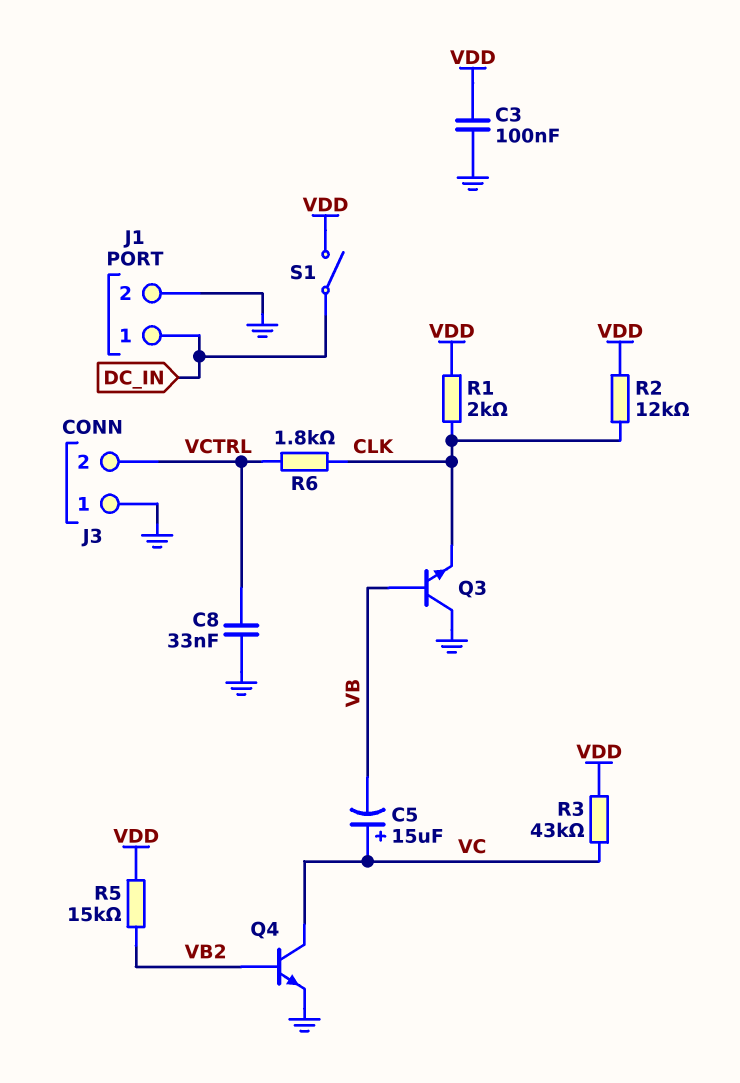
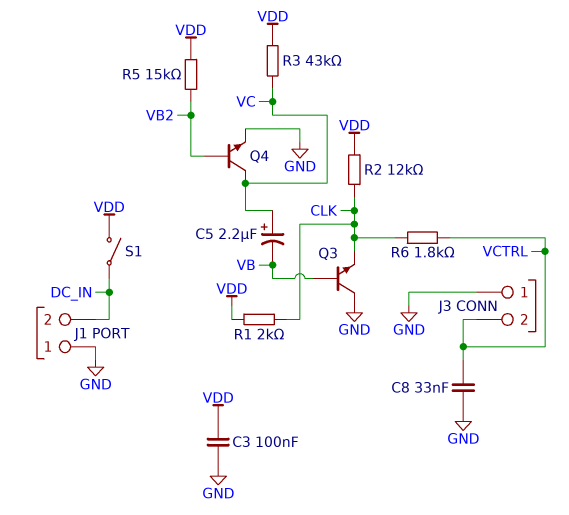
C5: 15uF (plus VC, minus VB) -> 2.2uF (plus VC, minus VB)
J1 pin 1: DC_IN -> GND
J1 pin 2: GND -> DC_IN

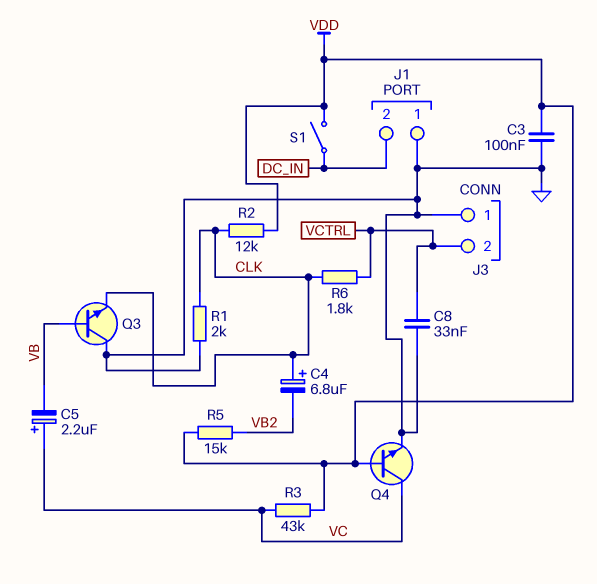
C4: none -> 6.8uF (plus CLK, minus VB2)
Q4: NPN (B VB2, C VC, E GND) -> NPN (B VDD, C VC, E GND)
R1: 2k (CLK, VDD) -> 2k (CLK, GND)

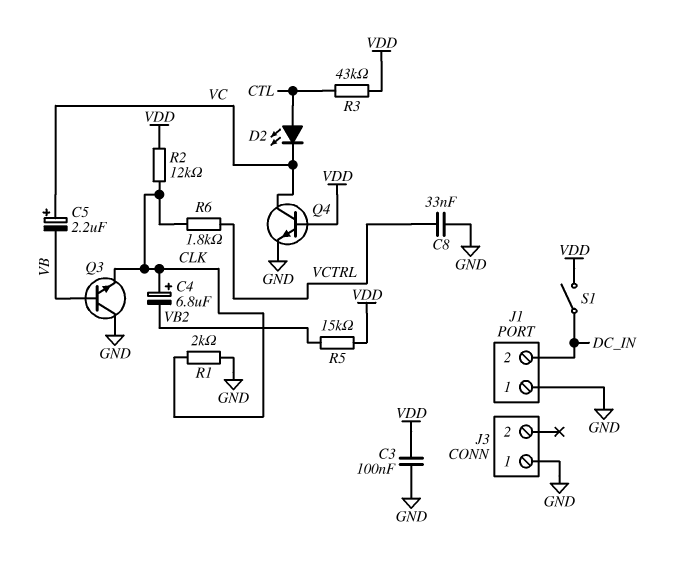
D2: none -> LED (A CTL, K VC)
J3 pin 2: VCTRL -> none
R3: 43k (VC, VDD) -> 43k (CTL, VDD)

